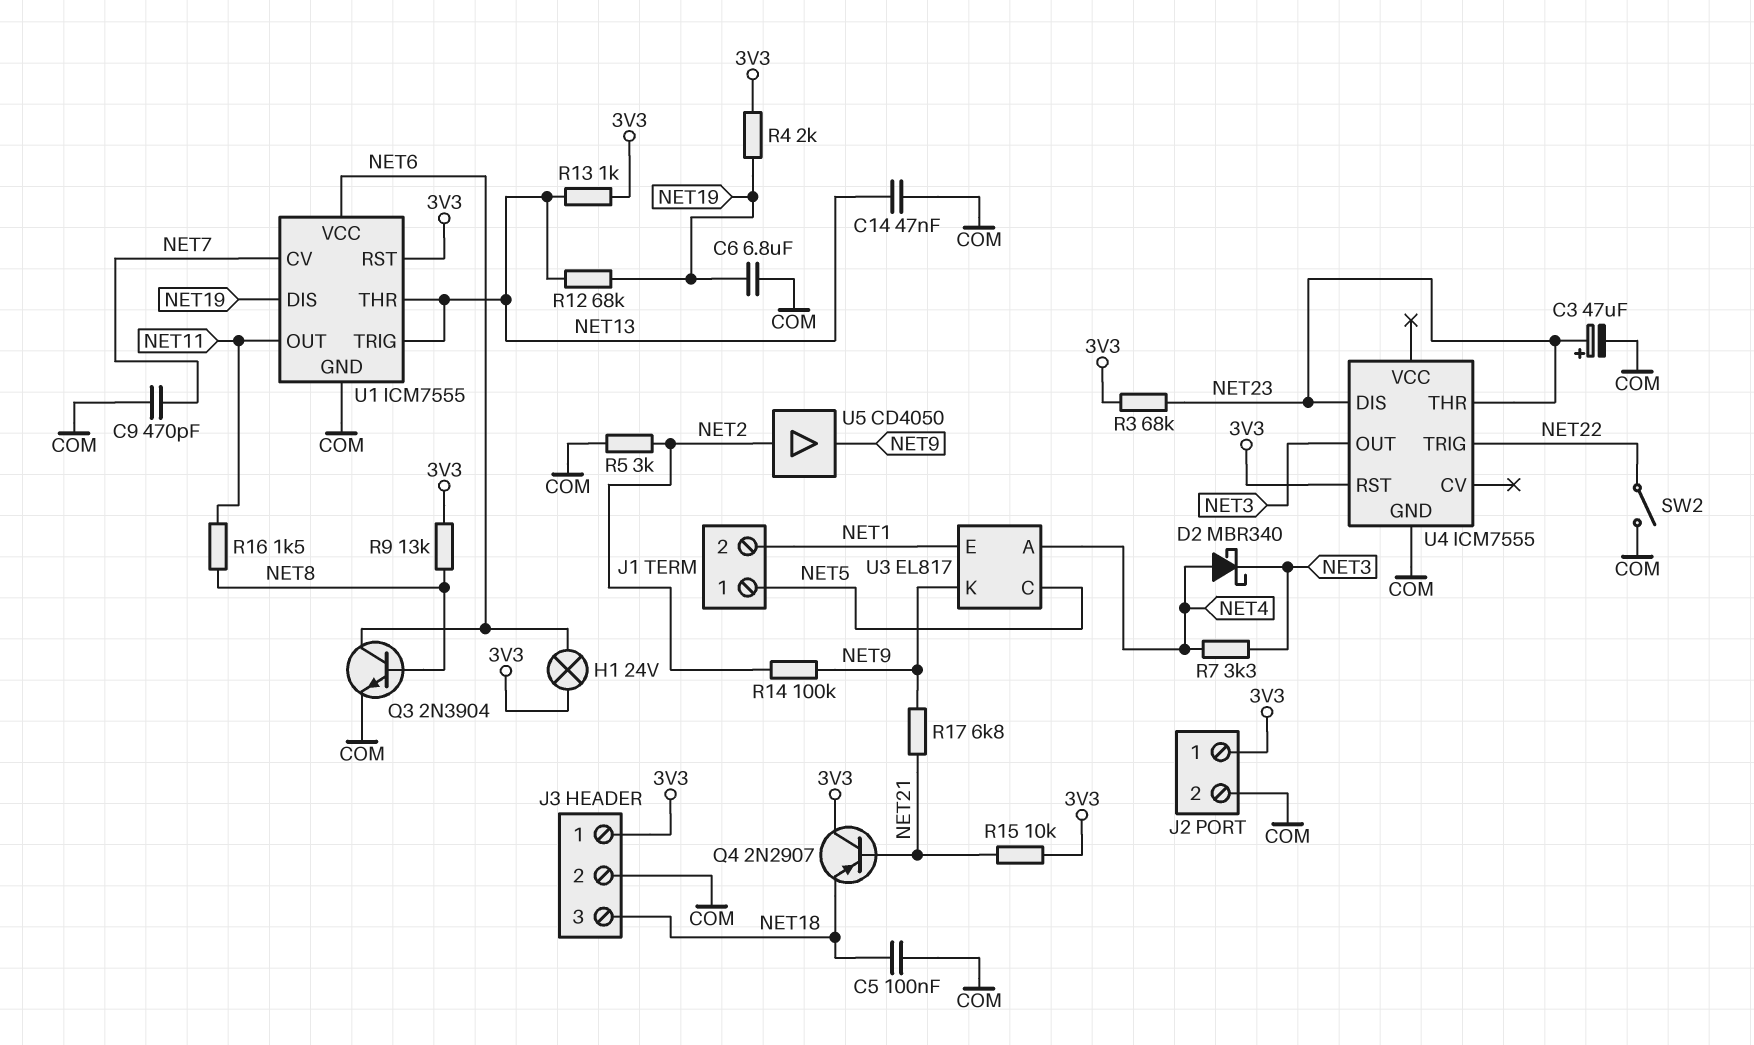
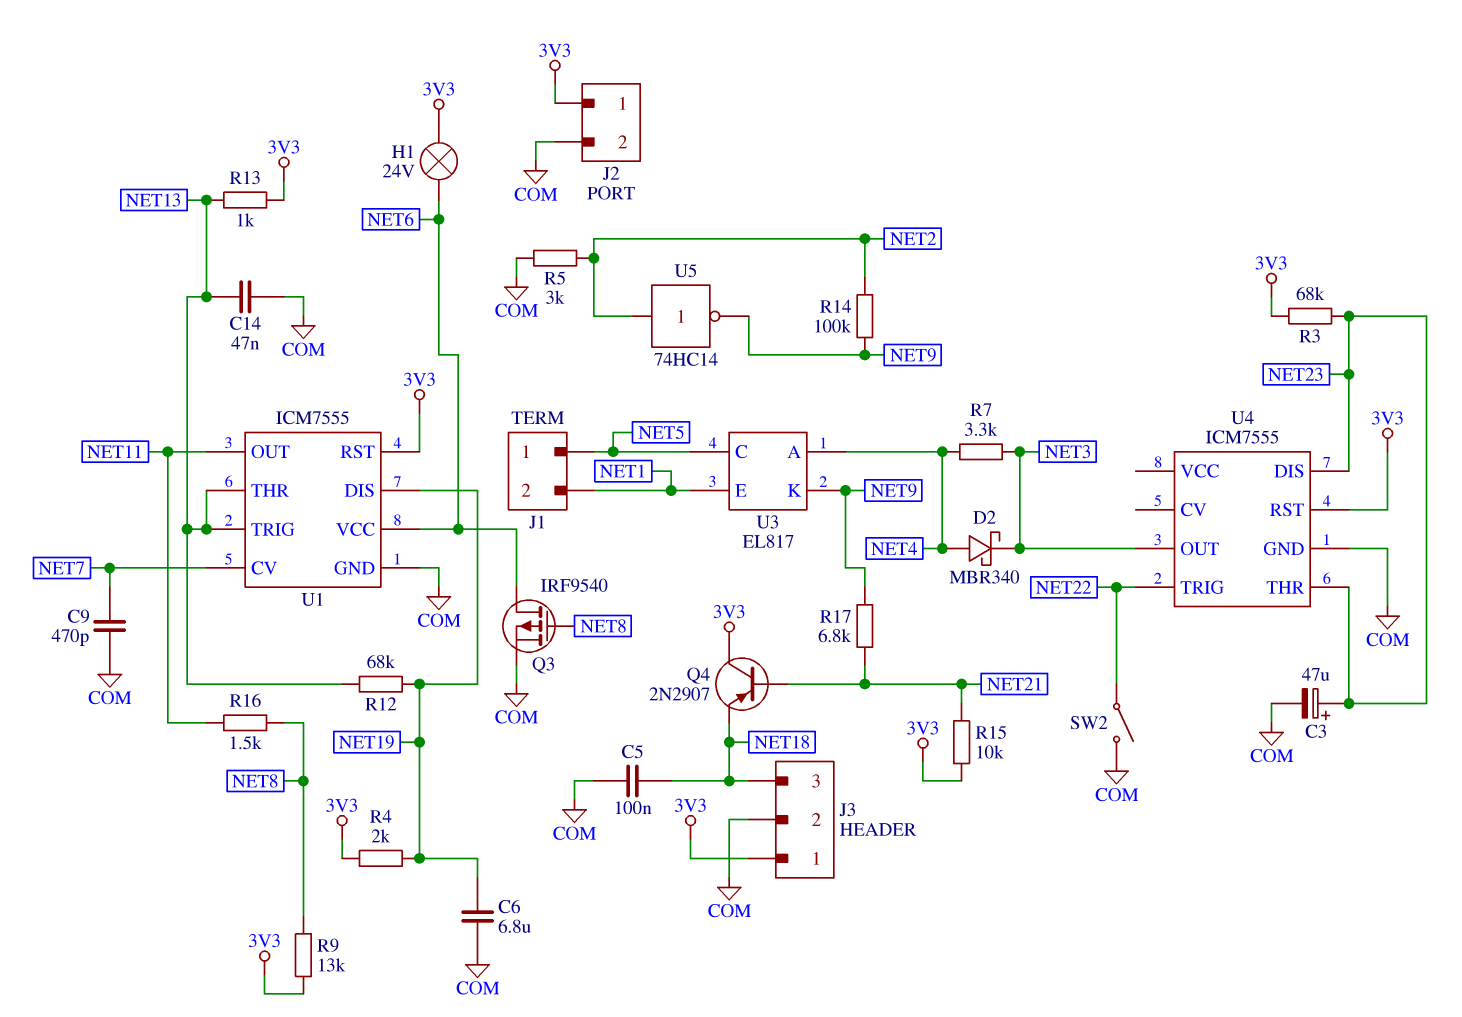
Q3: NPN 2N3904 (B NET8, C NET6, E COM) -> PMOS IRF9540 (G NET8, D NET6, S COM)
U5: buffer CD4050 (in NET2, out NET9) -> NOT 74HC14 (in NET2, out NET9)

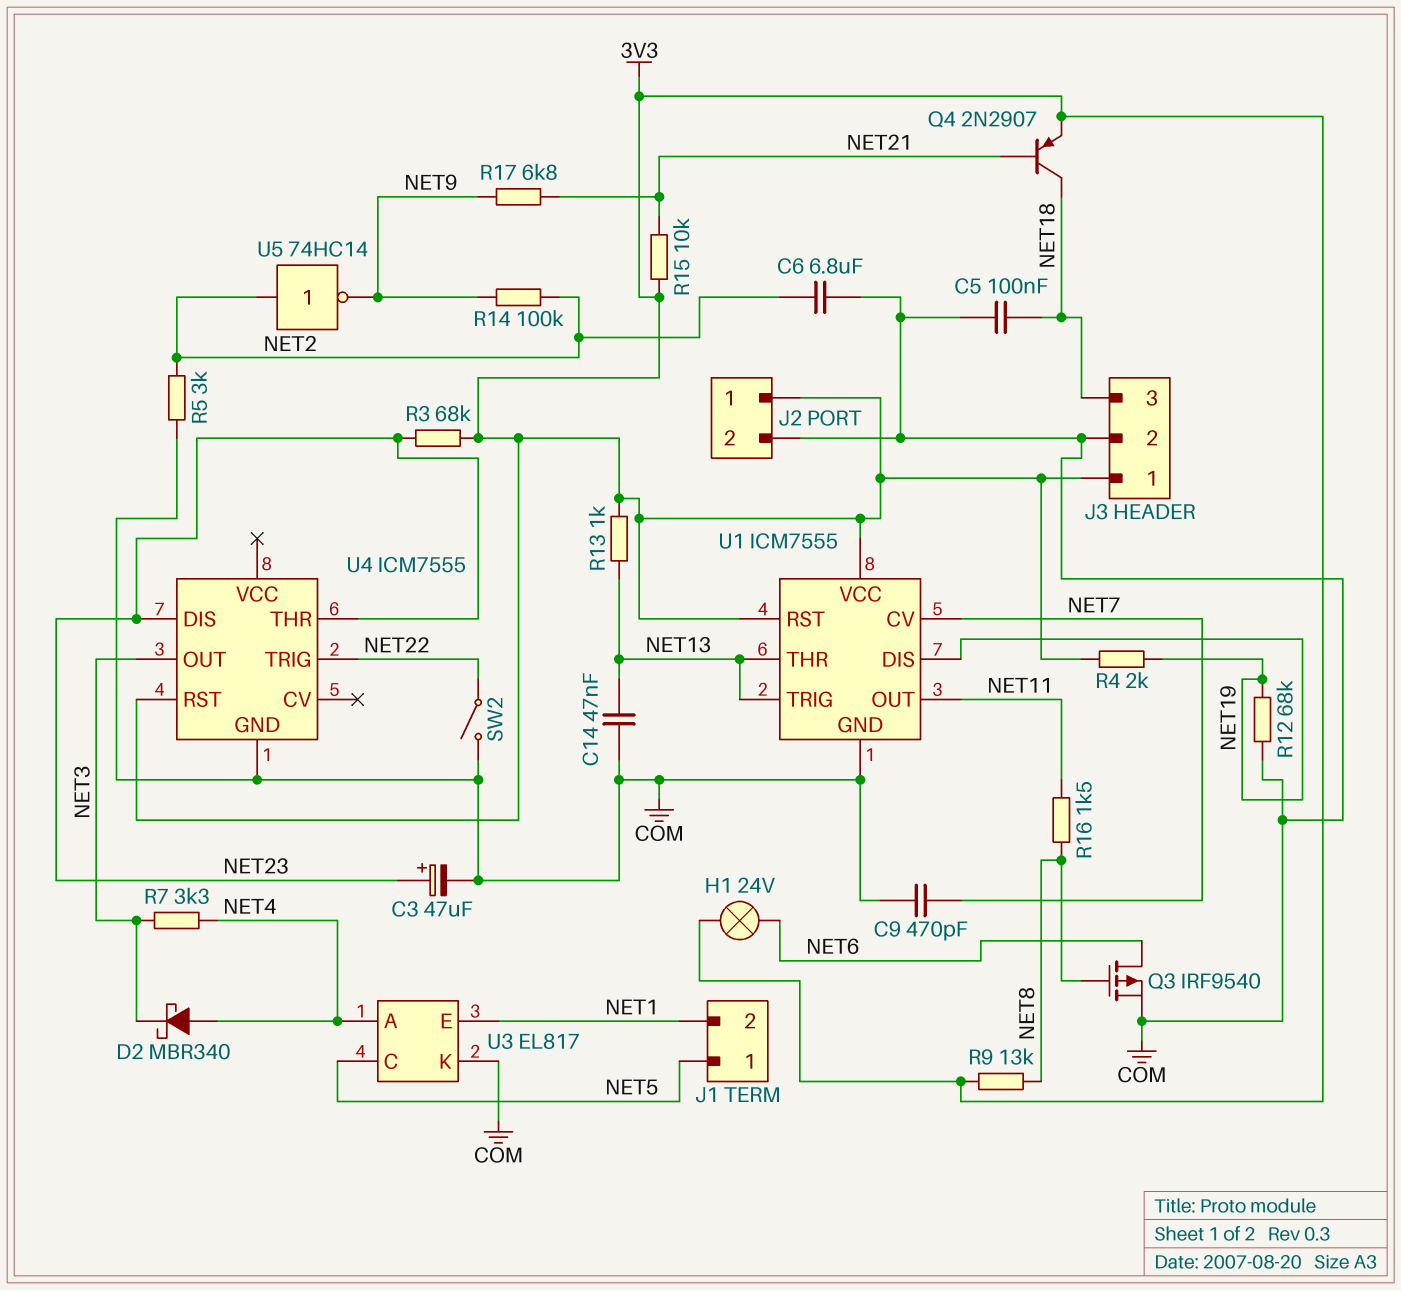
C6: 6.8uF (COM, NET19) -> 6.8uF (COM, NET2)
Q4: PNP 2N2907 (B NET21, C 3V3, E NET18) -> PNP 2N2907 (B NET21, C NET18, E 3V3)
R12: 68k (NET13, NET19) -> 68k (COM, NET19)
U1 pin VCC: NET6 -> 3V3
U3 pin K: NET9 -> COM

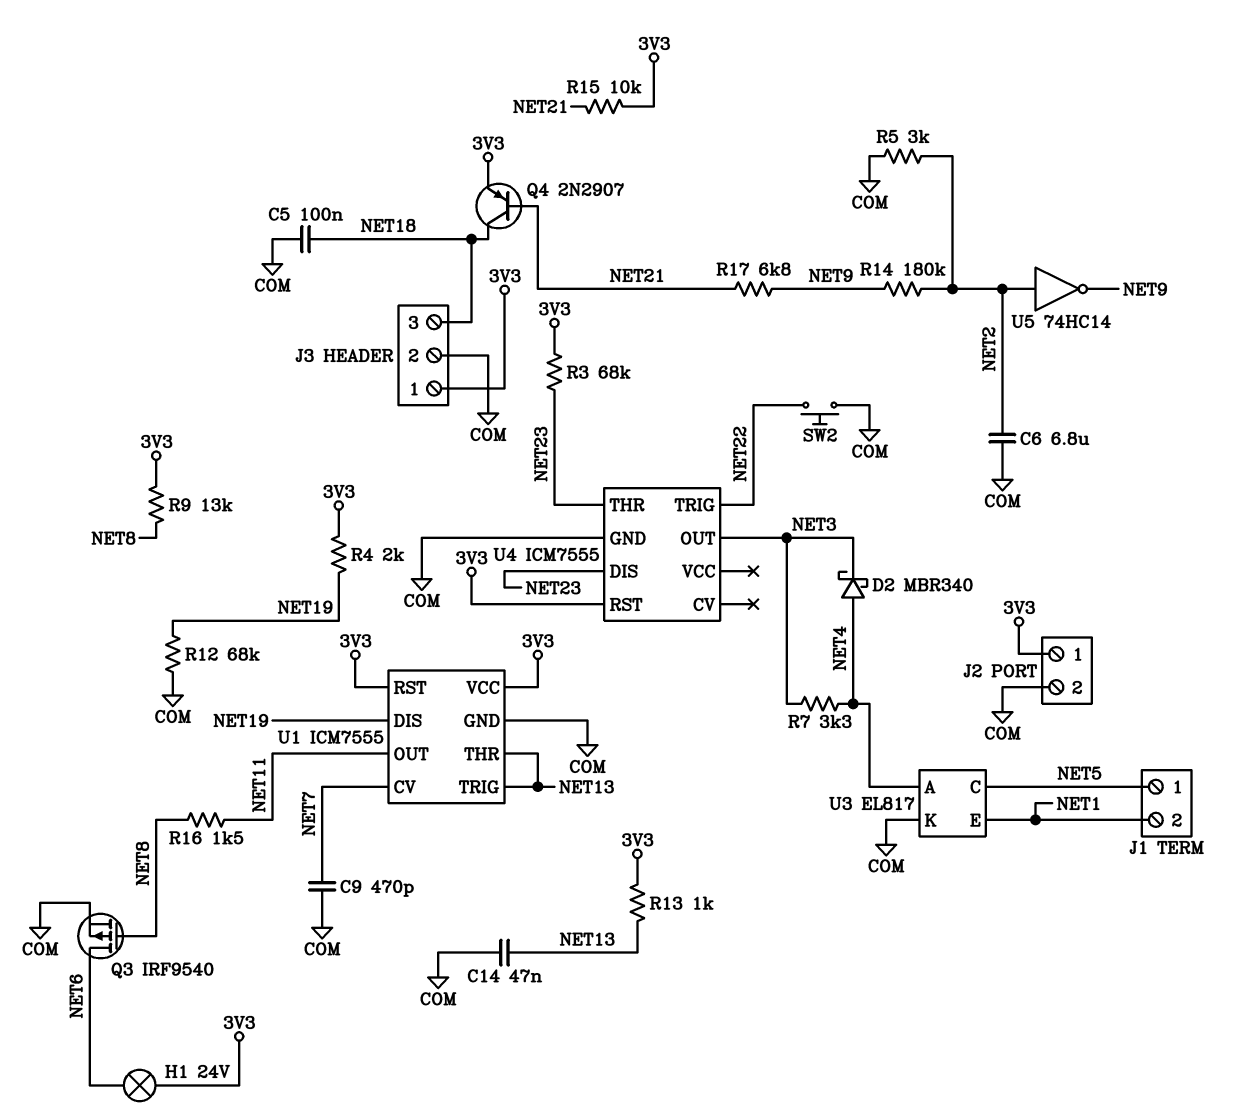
C3: 47uF (plus NET23, minus COM) -> none
R14: 100k (NET2, NET9) -> 180k (NET2, NET9)
SW2: switch (COM, NET22) -> button (COM, NET22)

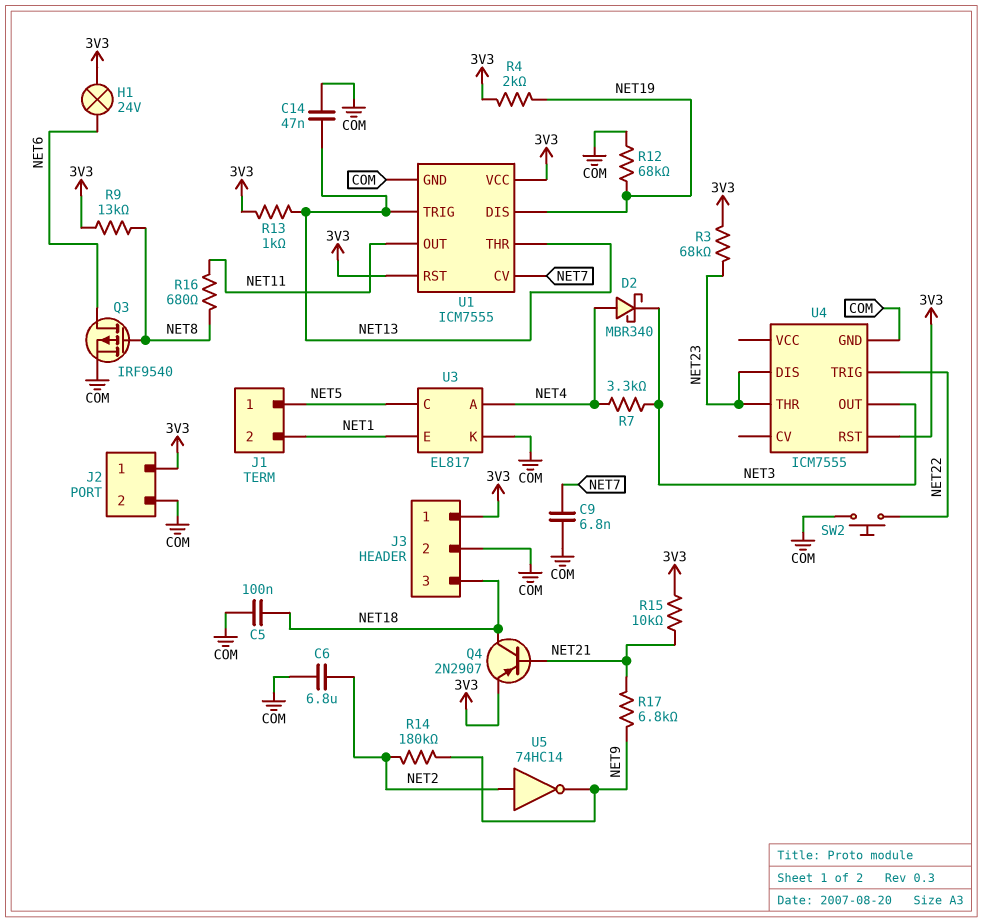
C9: 470pF (COM, NET7) -> 6.8nF (COM, NET7)
R5: 3k (COM, NET2) -> none
R16: 1.5k (NET8, NET11) -> 680 (NET8, NET11)

